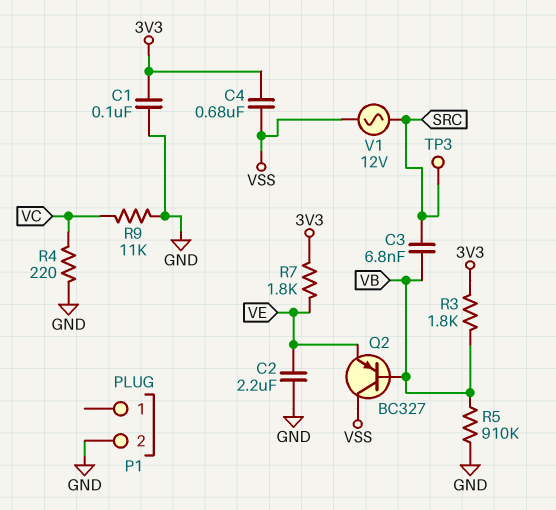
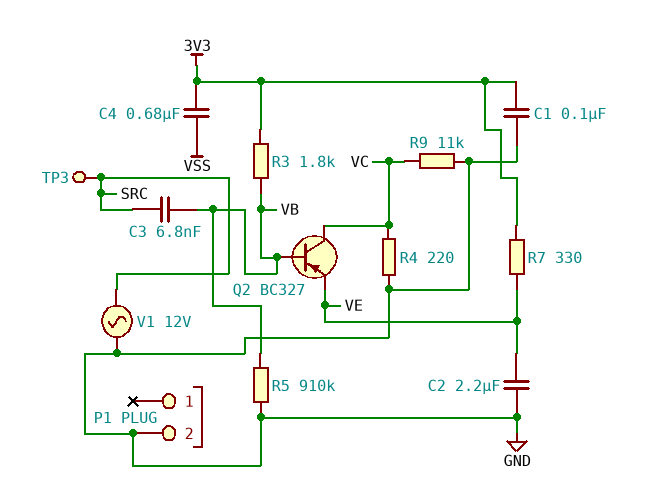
Q2: PNP BC327 (B VB, C VSS, E VE) -> PNP BC327 (B VB, C VC, E VE)
R7: 1.8k (3V3, VE) -> 330 (3V3, VE)
V1: AC 12V (SRC, VSS) -> AC 12V (GND, SRC)

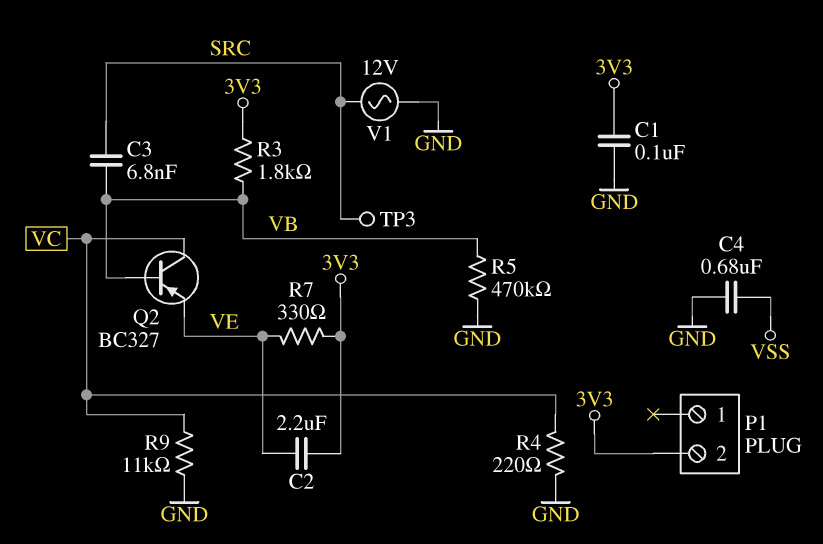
C2: 2.2uF (GND, VE) -> 2.2uF (3V3, VE)
C4: 680nF (3V3, VSS) -> 680nF (GND, VSS)
P1 pin 2: GND -> 3V3
R5: 910k (GND, VB) -> 470k (GND, VB)

